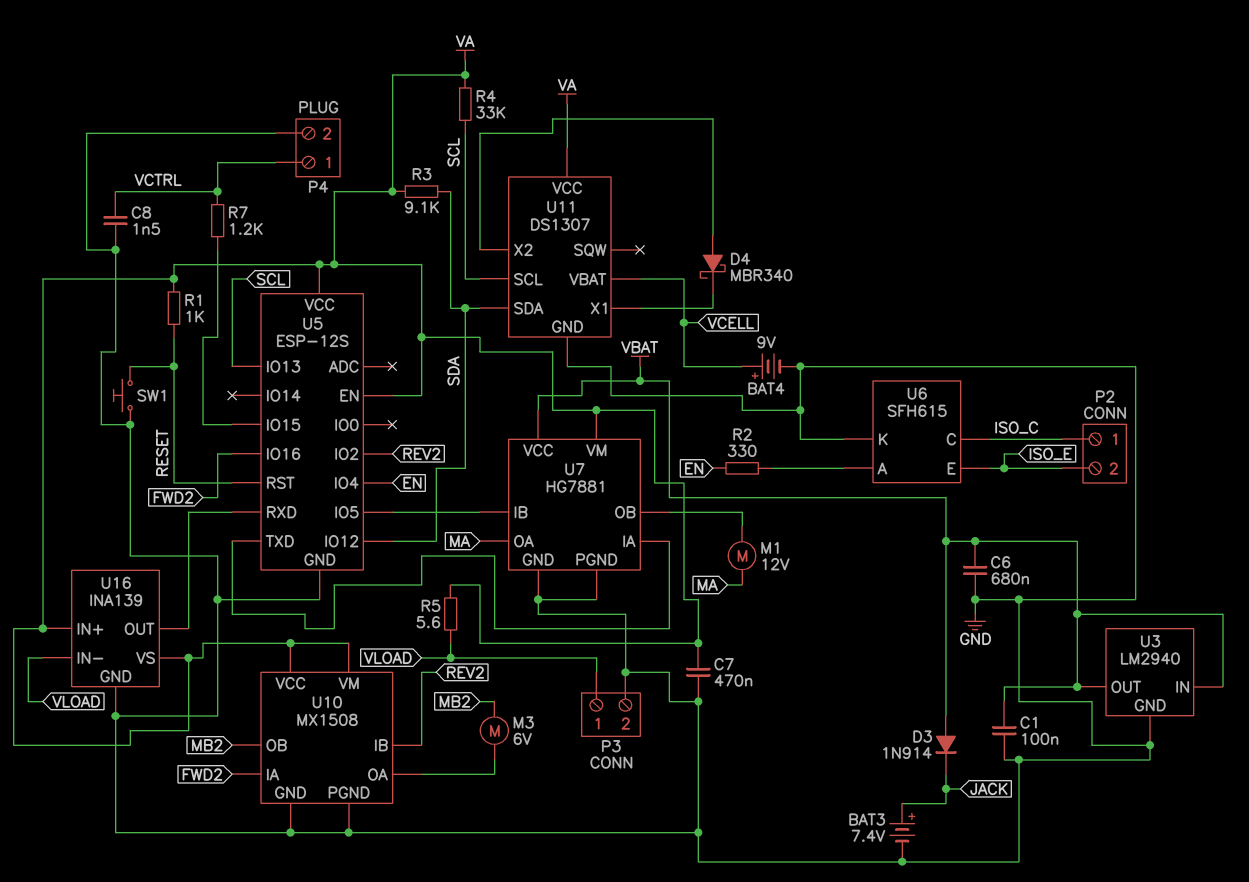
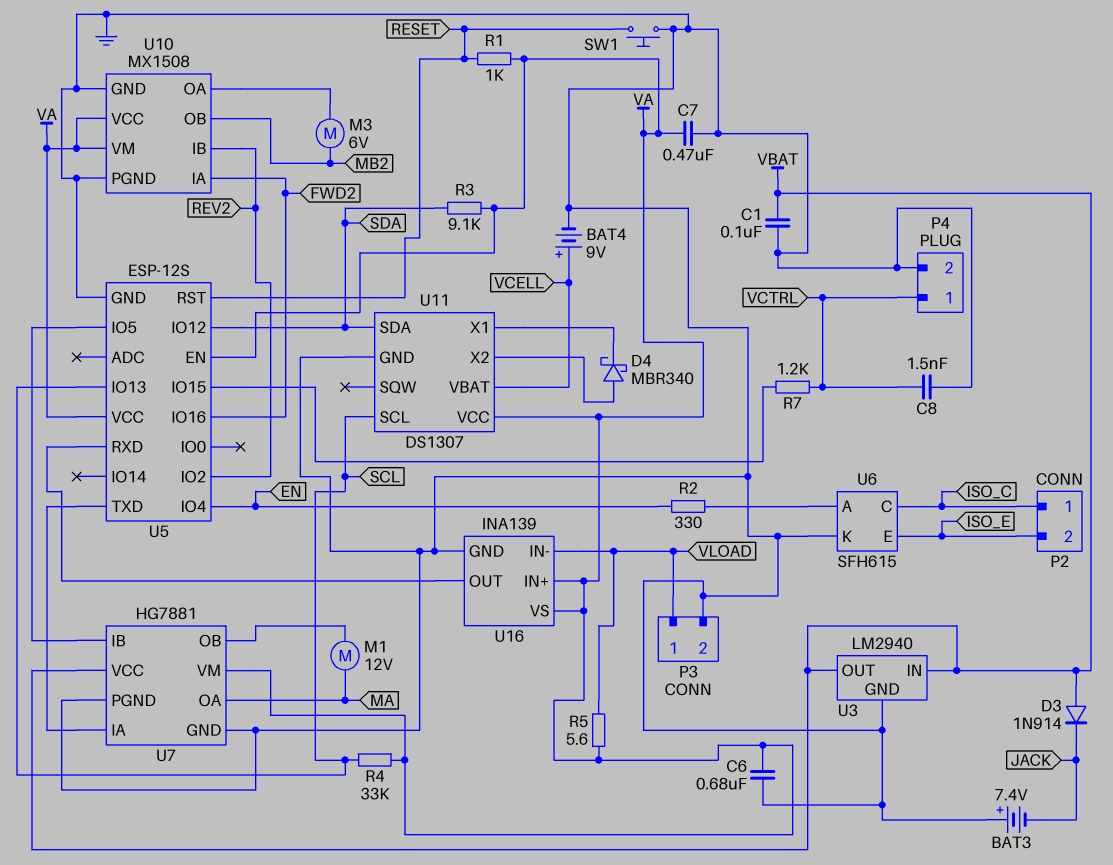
BAT3: 7.4V (plus JACK, minus GND) -> 7.4V (plus GND, minus JACK)
C6: 680nF (GND, VBAT) -> 680nF (GND, VA)

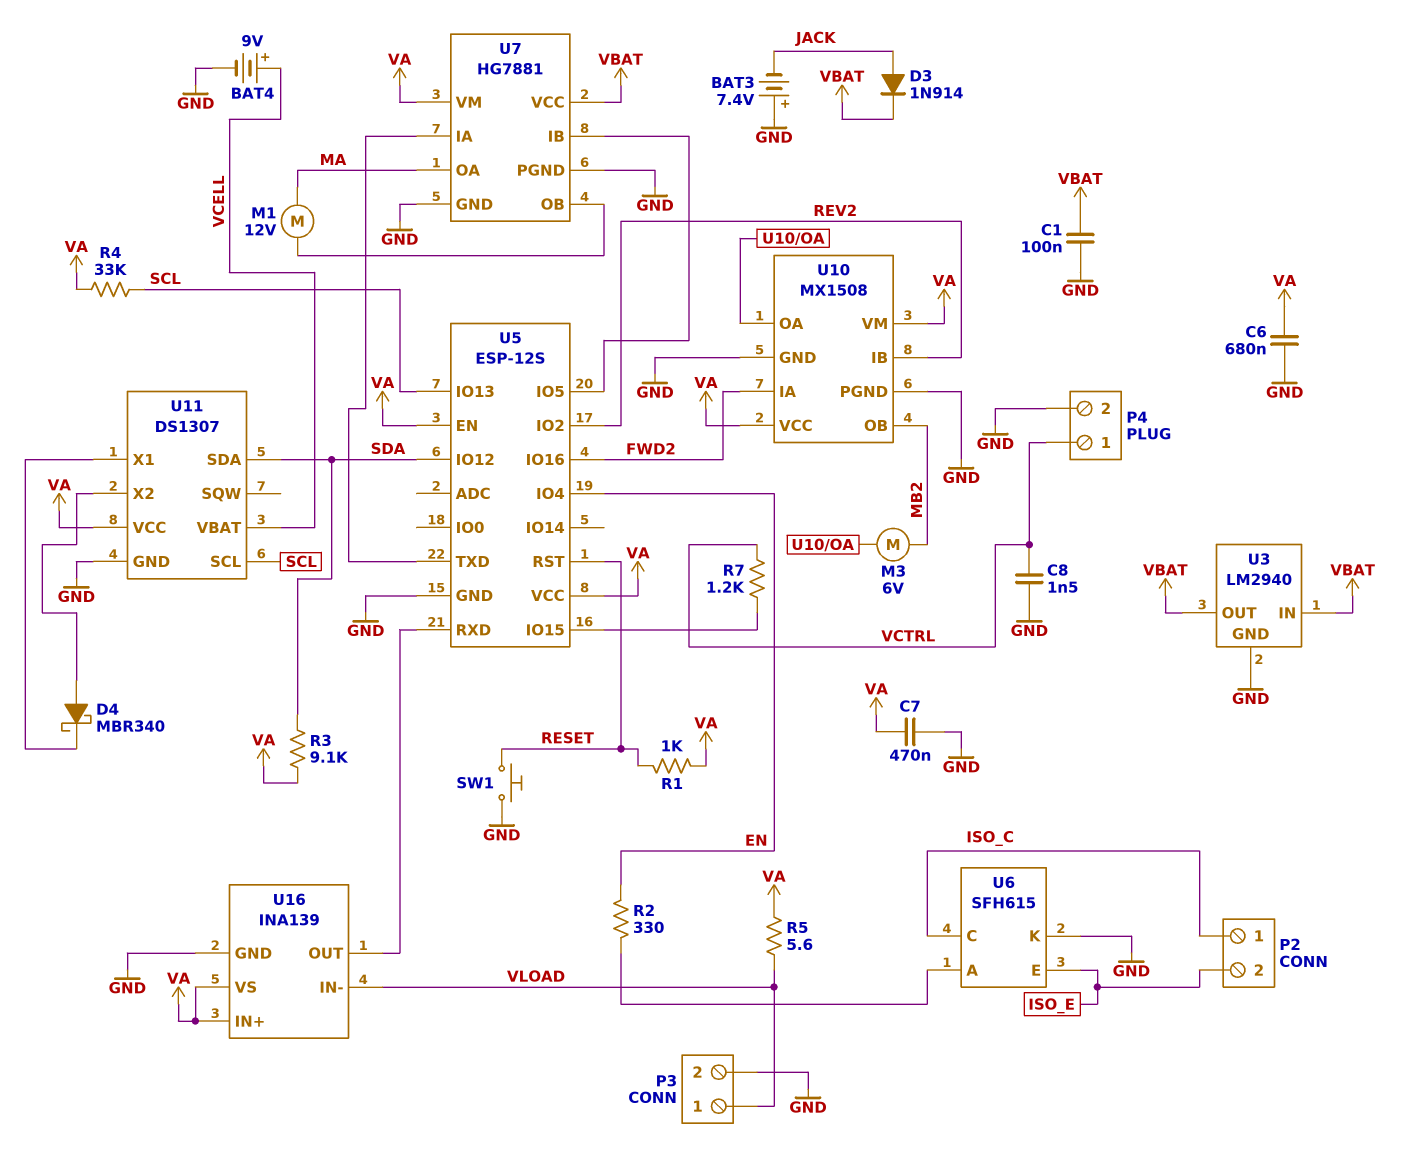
D3: diode 1N914 (A VBAT, K JACK) -> diode 1N914 (A JACK, K VBAT)

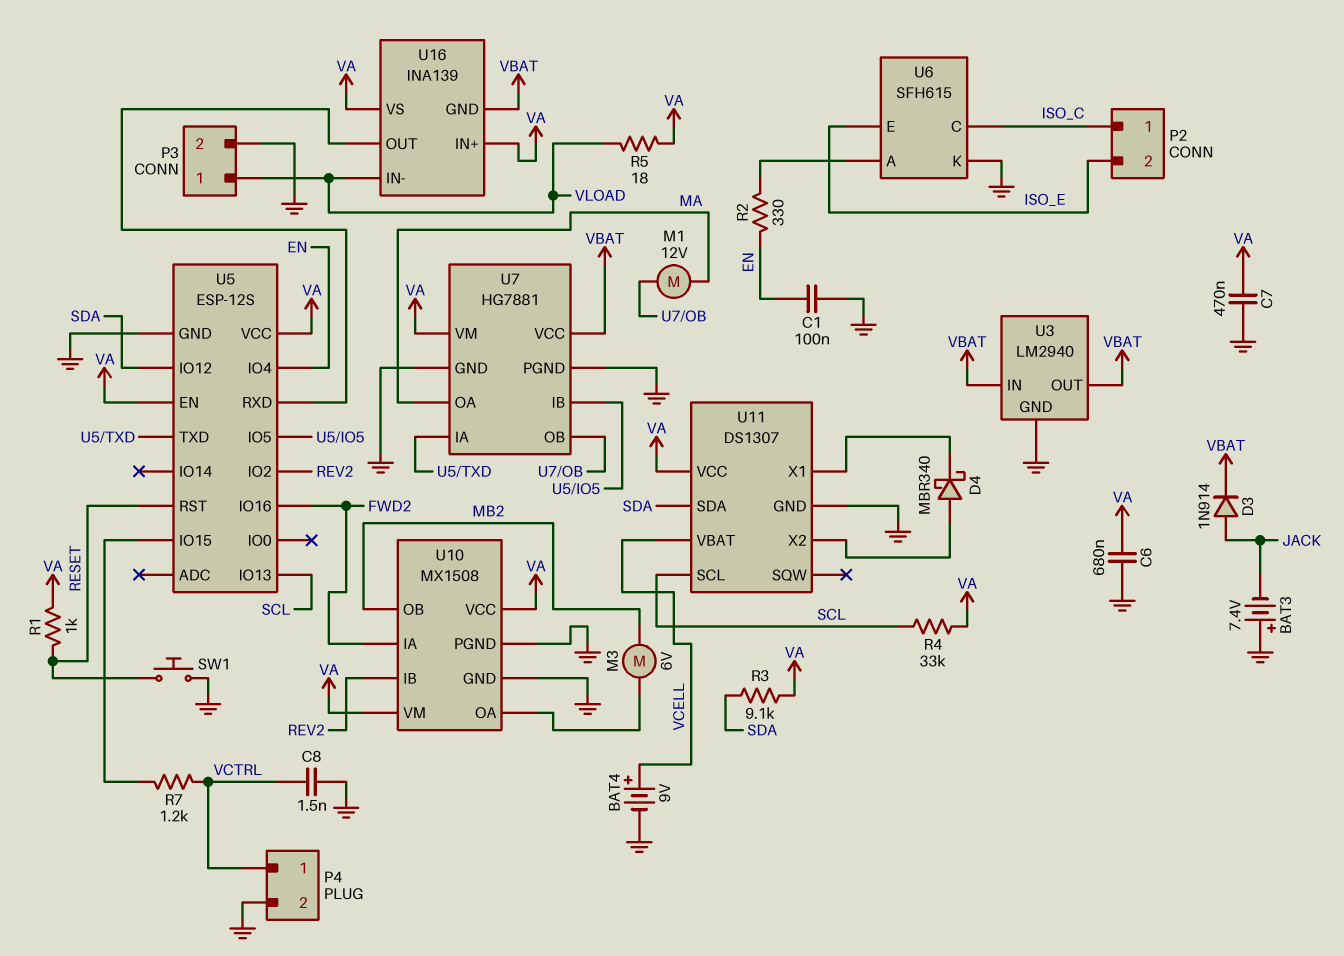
C1: 100nF (GND, VBAT) -> 100nF (EN, GND)
R5: 5.6 (VA, VLOAD) -> 18 (VA, VLOAD)
U16 pin GND: GND -> VBAT

